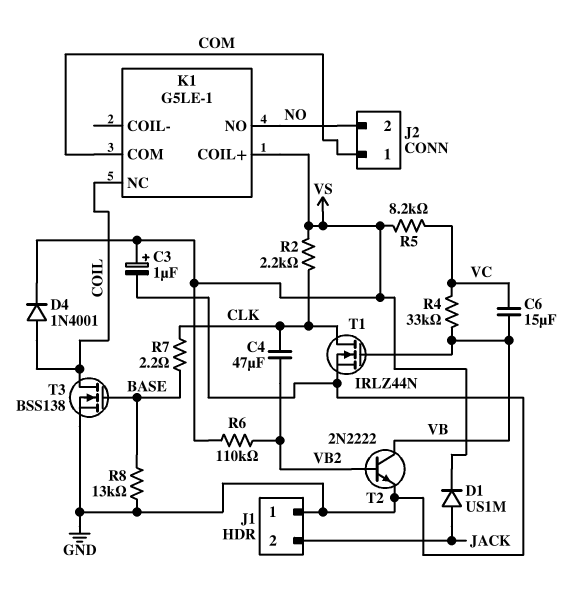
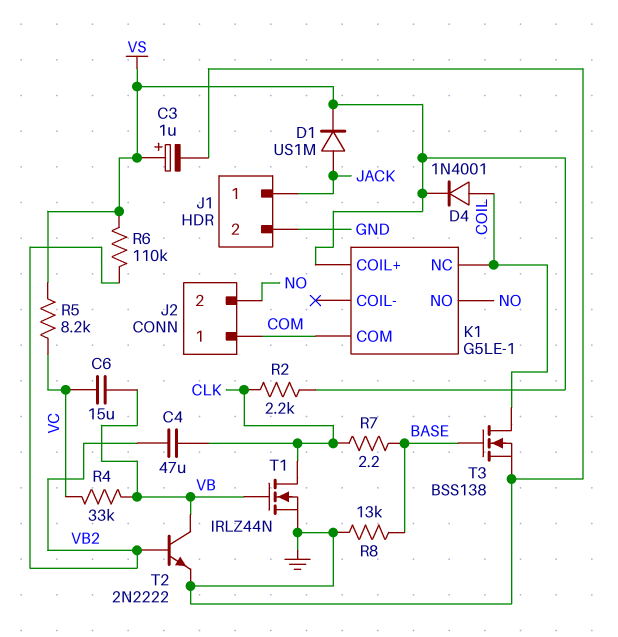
J1 pin 1: GND -> JACK
J1 pin 2: JACK -> GND

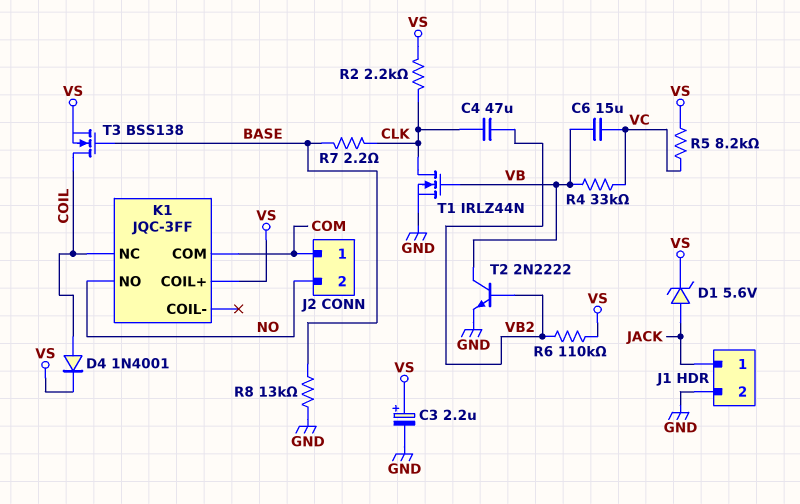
C3: 1uF (plus VS, minus GND) -> 2.2uF (plus VS, minus GND)
D1: diode US1M (A JACK, K VS) -> zener 5.6V (A JACK, K VS)
K1: G5LE-1 -> JQC-3FF
T3: NMOS BSS138 (G BASE, D COIL, S GND) -> NMOS BSS138 (G BASE, D COIL, S VS)

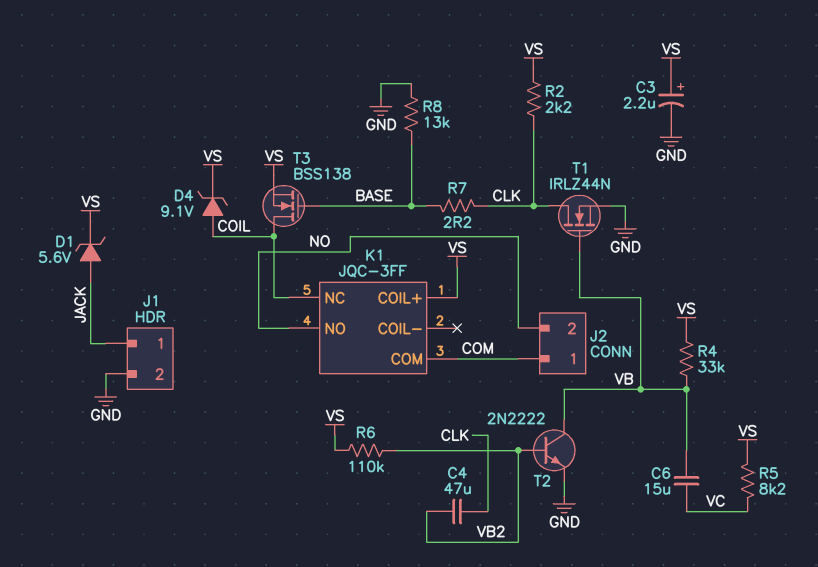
D4: diode 1N4001 (A COIL, K VS) -> zener 9.1V (A COIL, K VS)
R4: 33k (VB, VC) -> 33k (VB, VS)

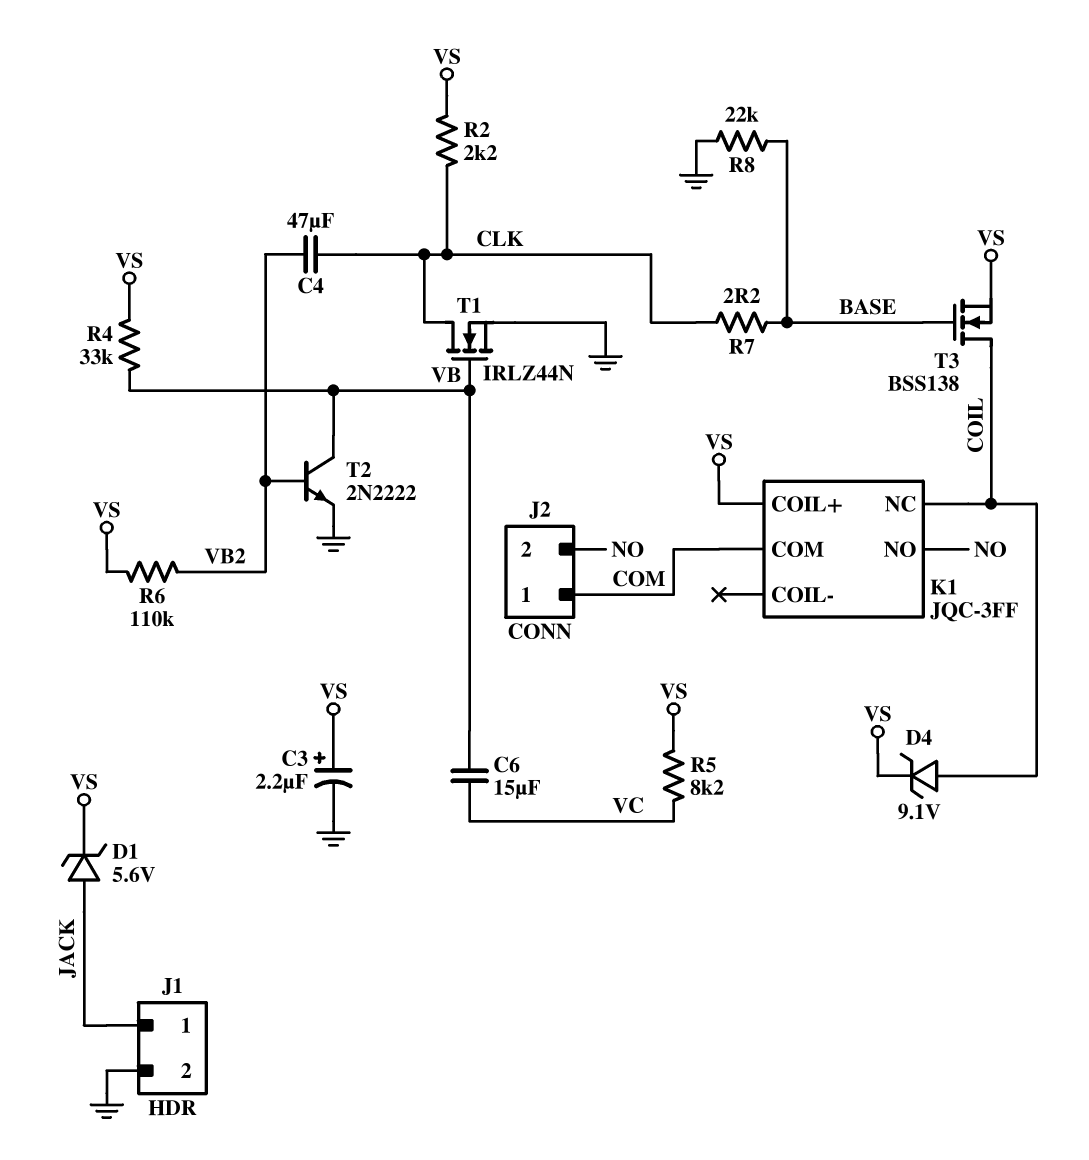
R8: 13k (BASE, GND) -> 22k (BASE, GND)

